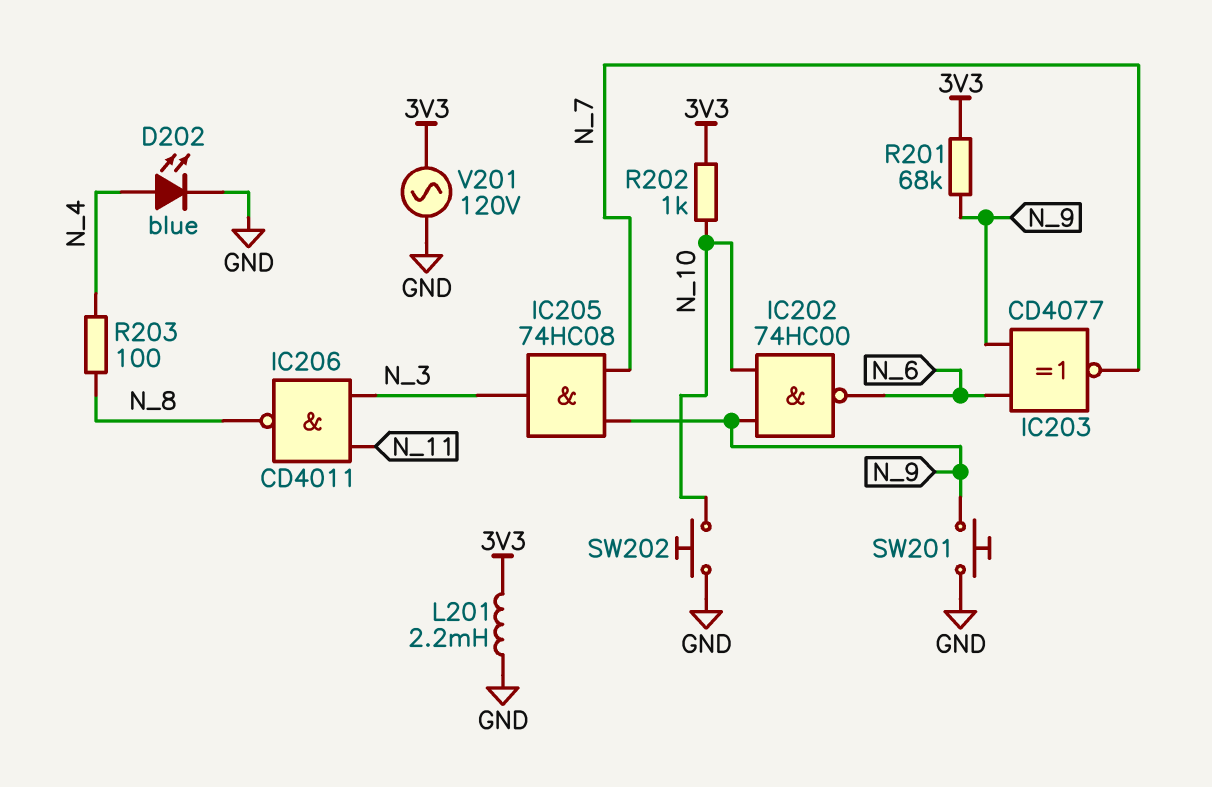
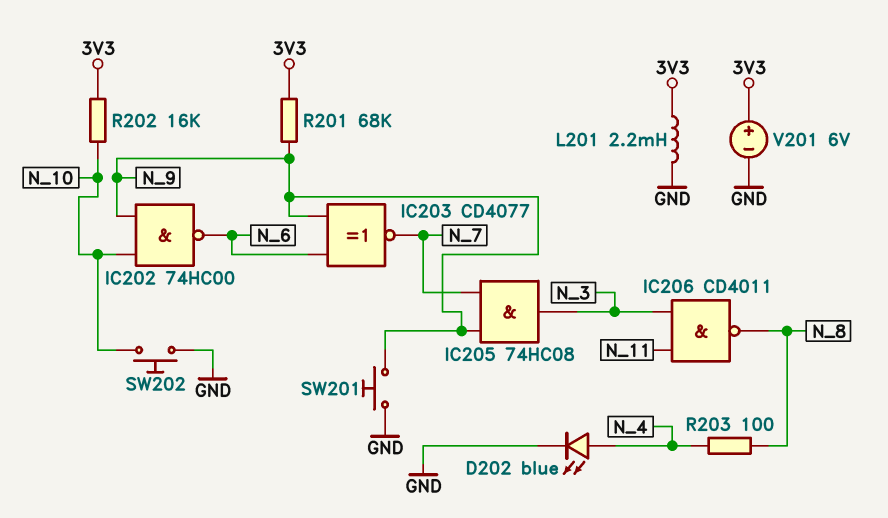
R202: 1k (3V3, N_10) -> 16k (3V3, N_10)
V201: AC 120V (3V3, GND) -> 6V (plus 3V3, minus GND)

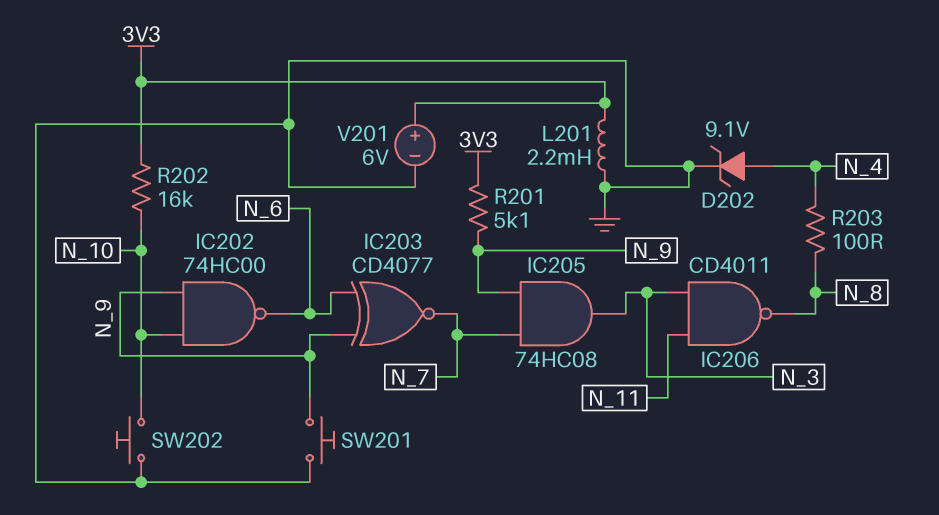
D202: LED blue (A N_4, K GND) -> zener 9.1V (A N_4, K GND)
R201: 68k (3V3, N_9) -> 5.1k (3V3, N_9)

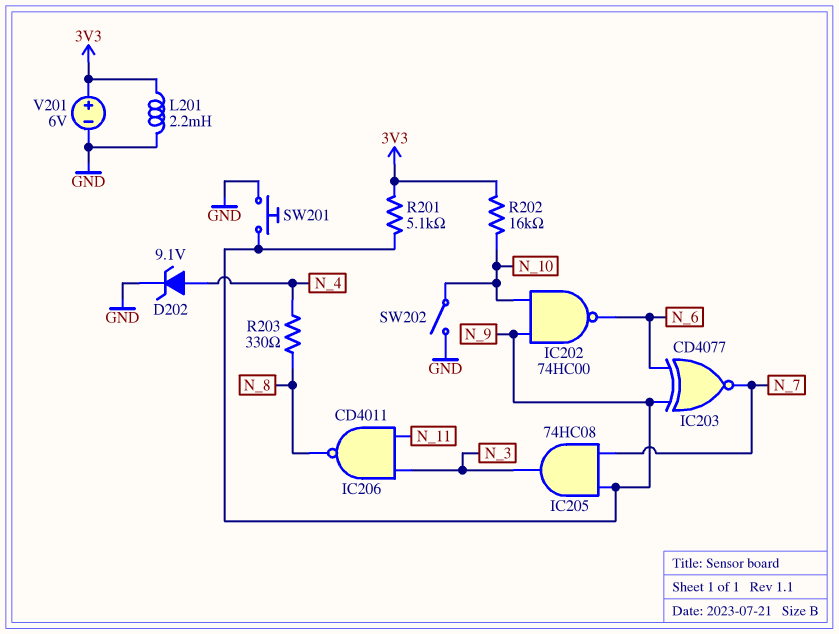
R203: 100 (N_4, N_8) -> 330 (N_4, N_8)
SW202: button (GND, N_10) -> switch (GND, N_10)

